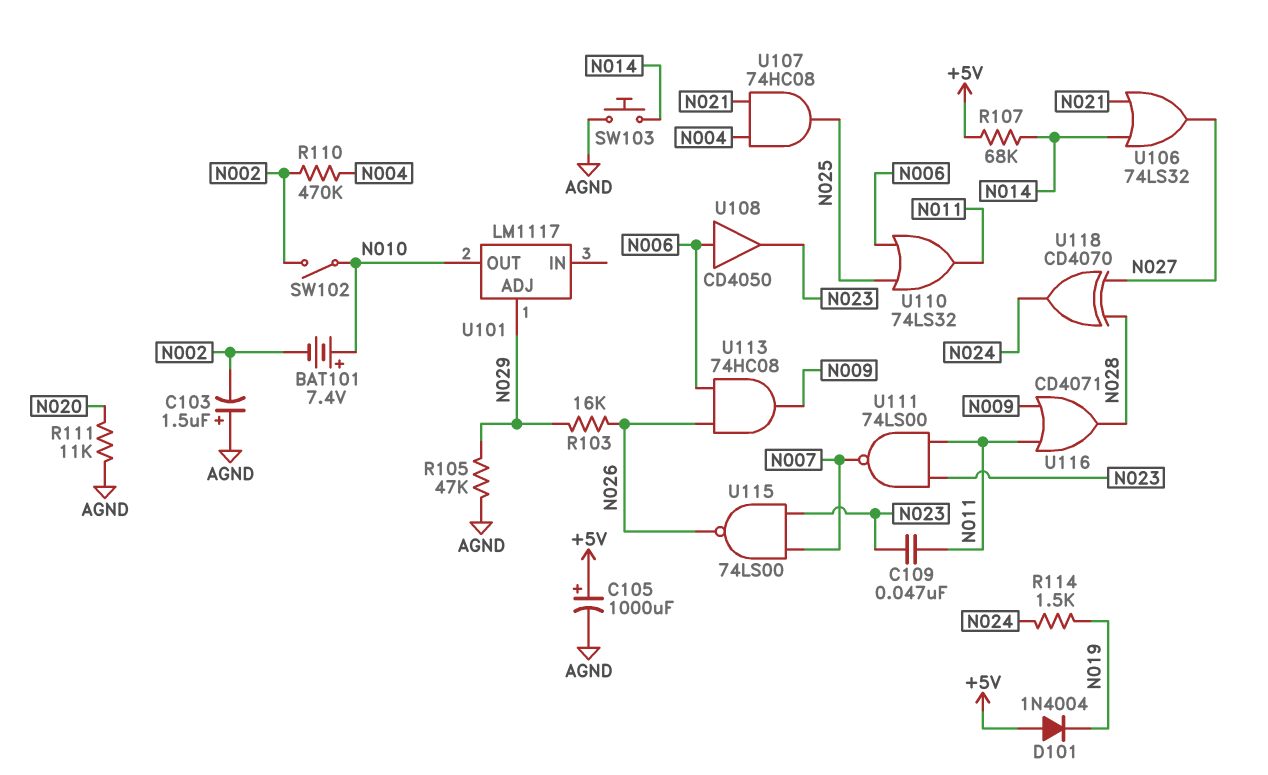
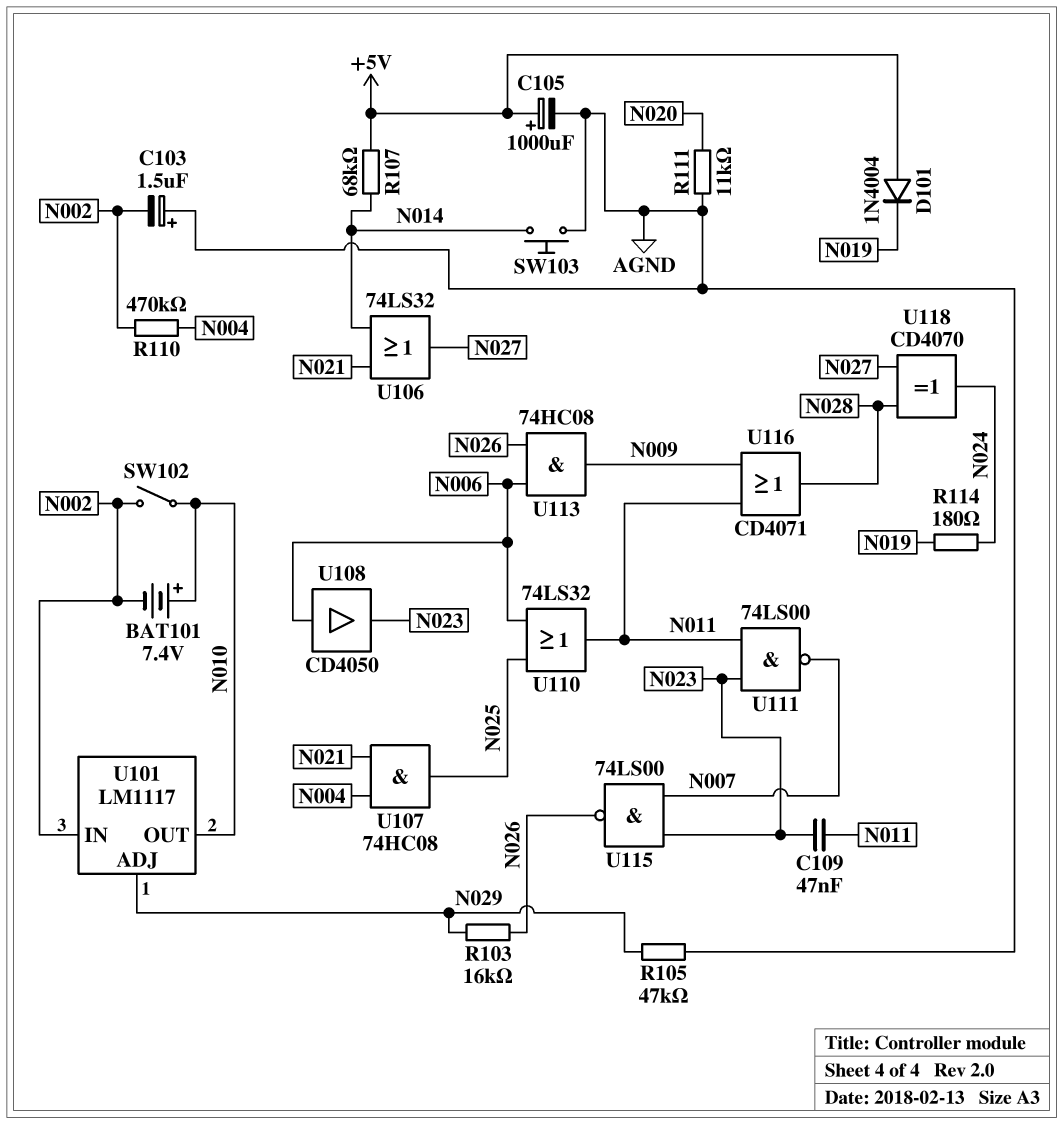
R114: 1.5k (N019, N024) -> 180 (N019, N024)
U101 pin IN: none -> N002

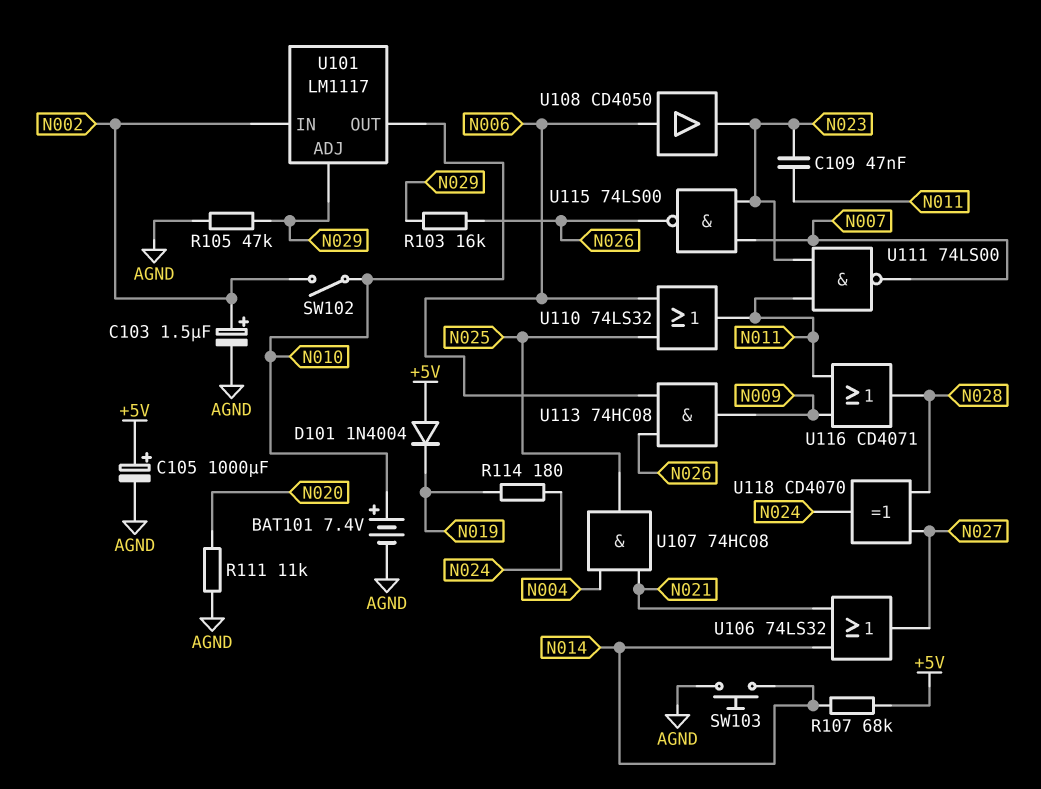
BAT101: 7.4V (plus N010, minus N002) -> 7.4V (plus N010, minus AGND)
C103: 1.5uF (plus AGND, minus N002) -> 1.5uF (plus N002, minus AGND)
R110: 470k (N002, N004) -> none

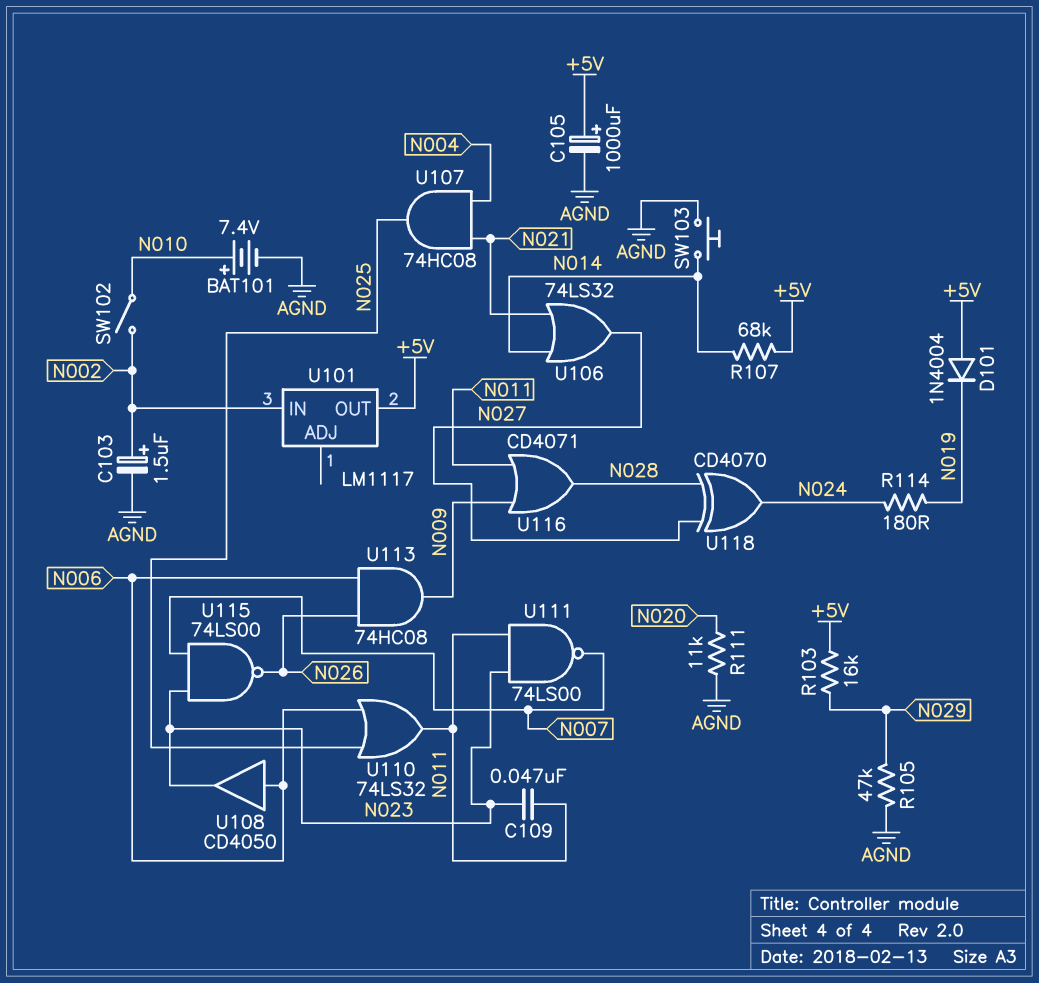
R103: 16k (N026, N029) -> 16k (+5V, N029)
U101 pin ADJ: N029 -> none
U101 pin OUT: N010 -> +5V

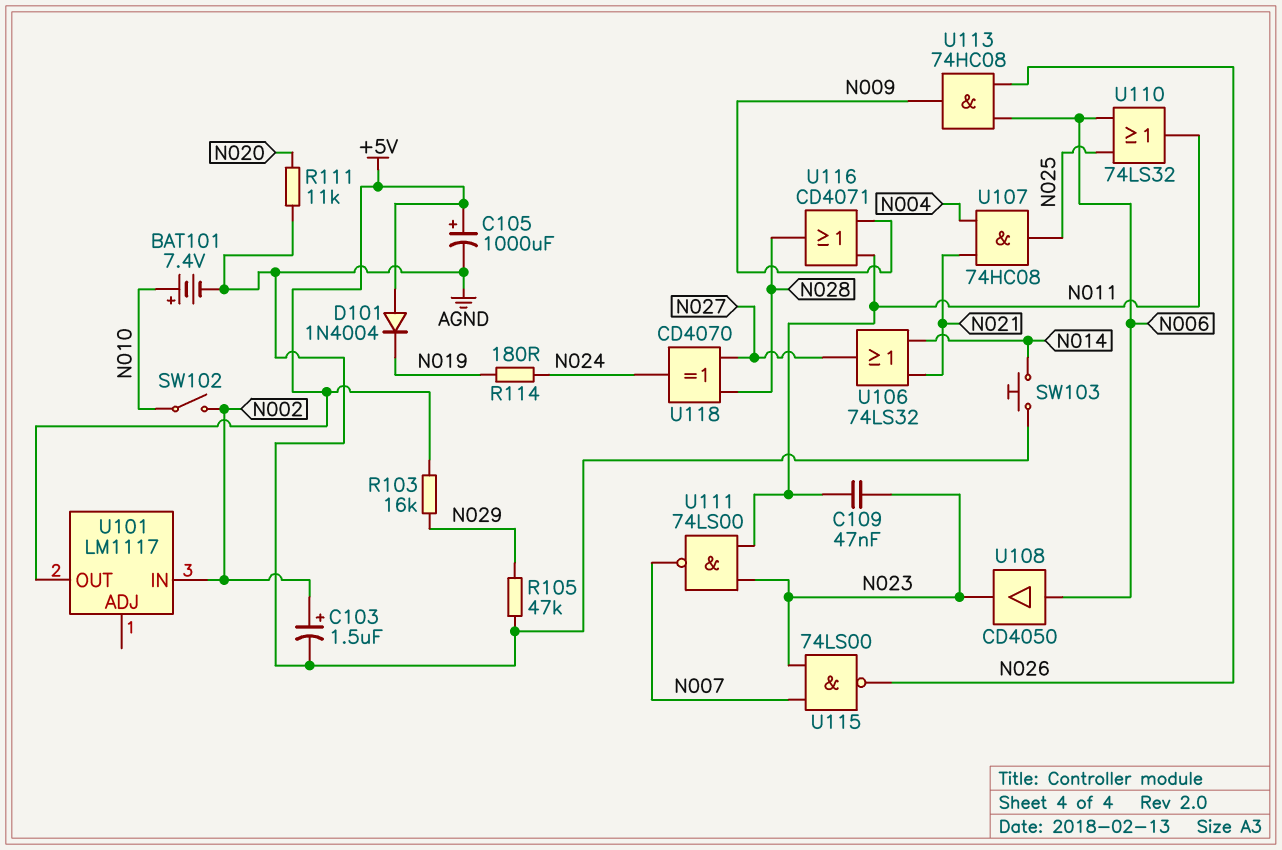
R107: 68k (+5V, N014) -> none

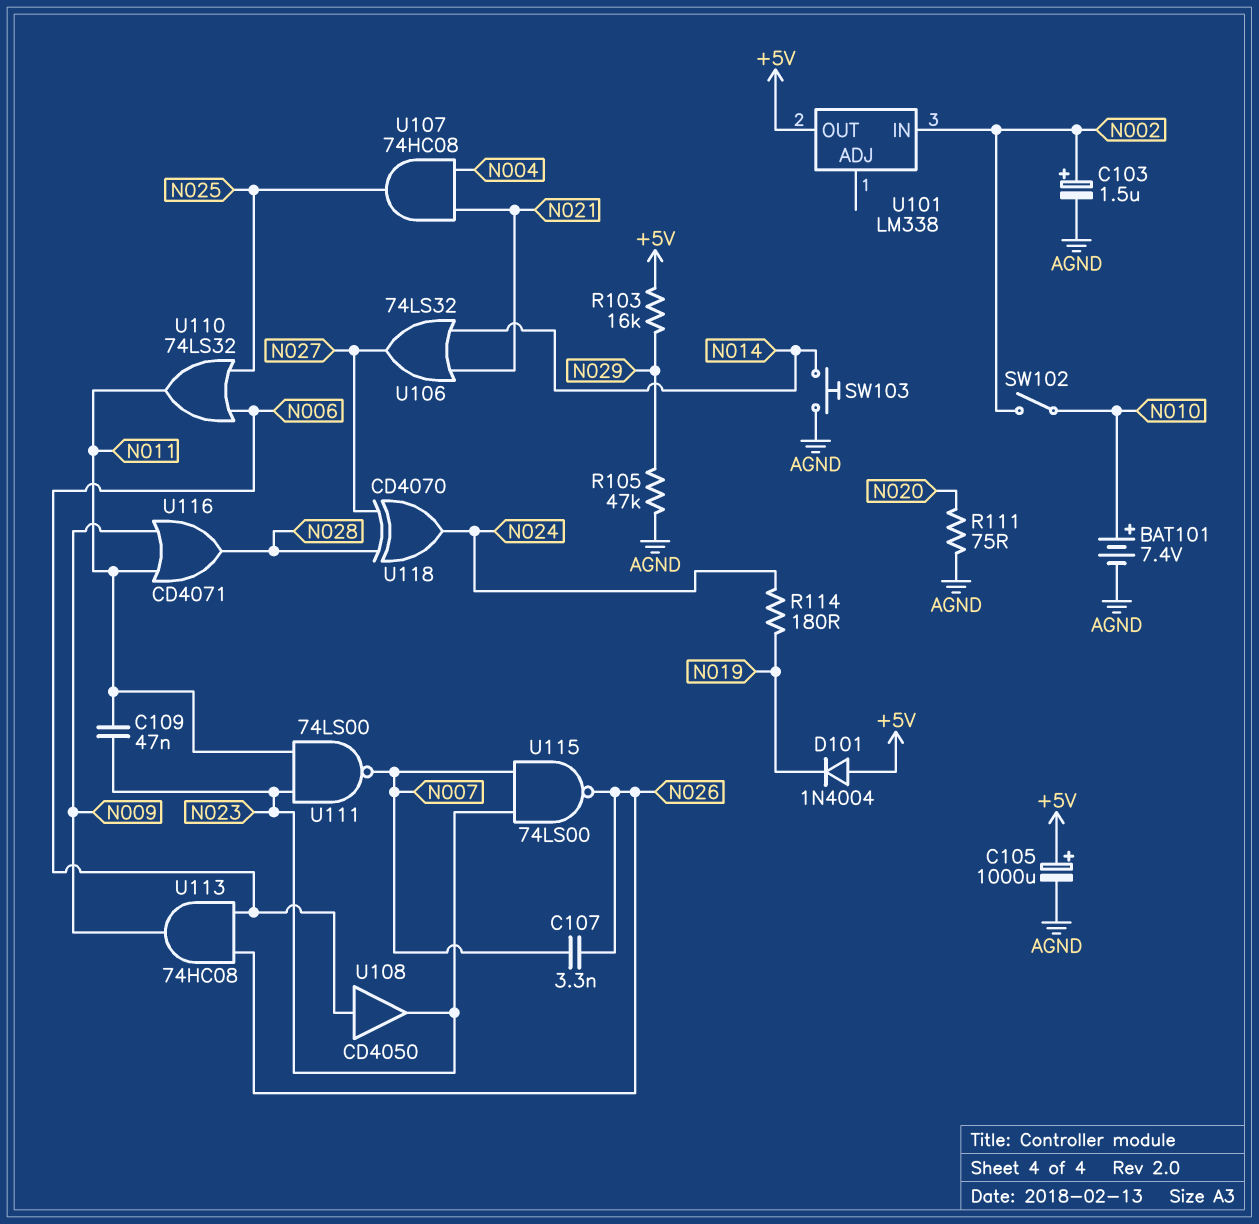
C107: none -> 3.3nF (N007, N026)
R111: 11k (AGND, N020) -> 75 (AGND, N020)
U101: LM1117 -> LM338

